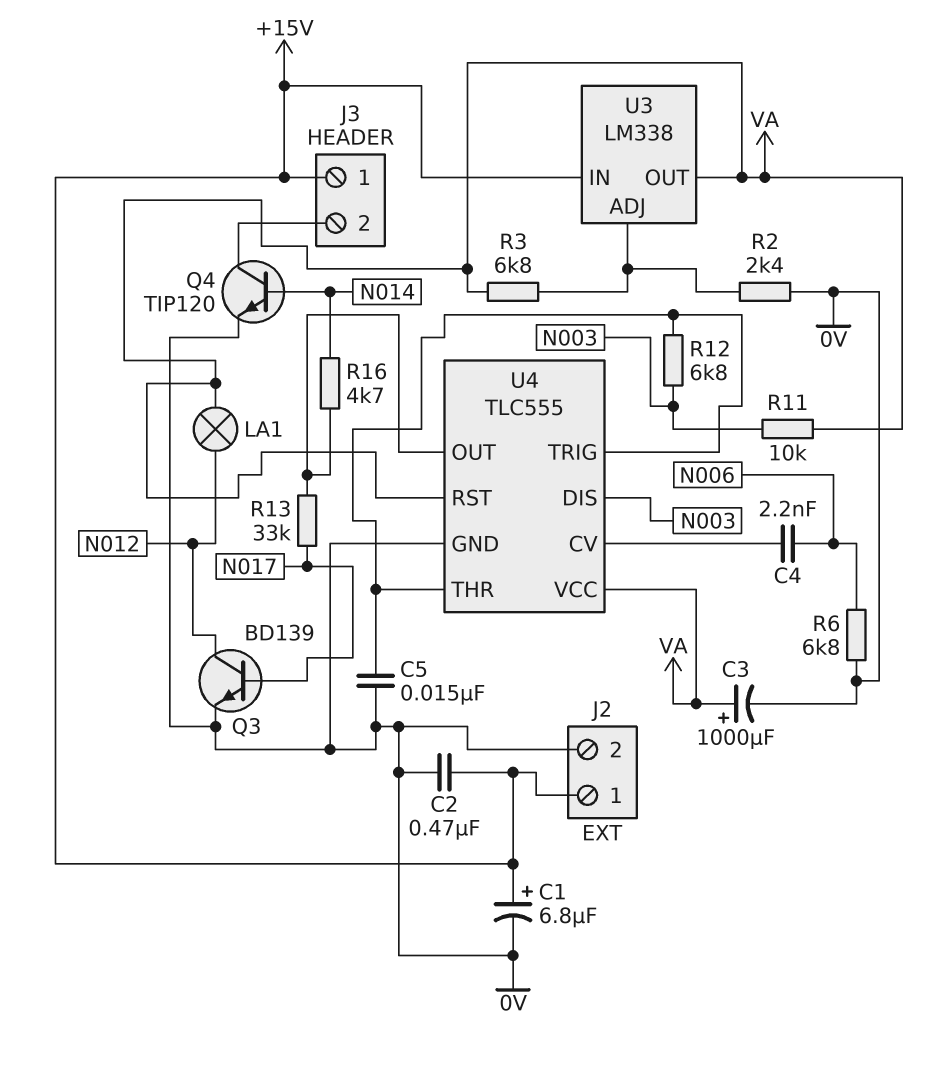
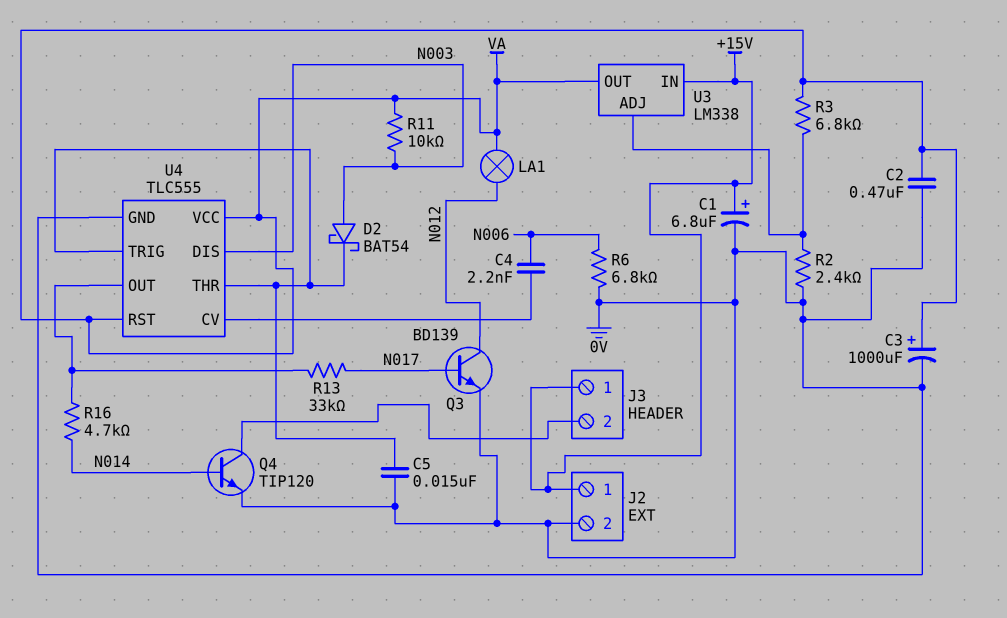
C2: 470nF (+15V, 0V) -> 470nF (0V, VA)
D2: none -> schottky BAT54 (A N003, K U4/THR)
R12: 6.8k (N003, U4/THR) -> none

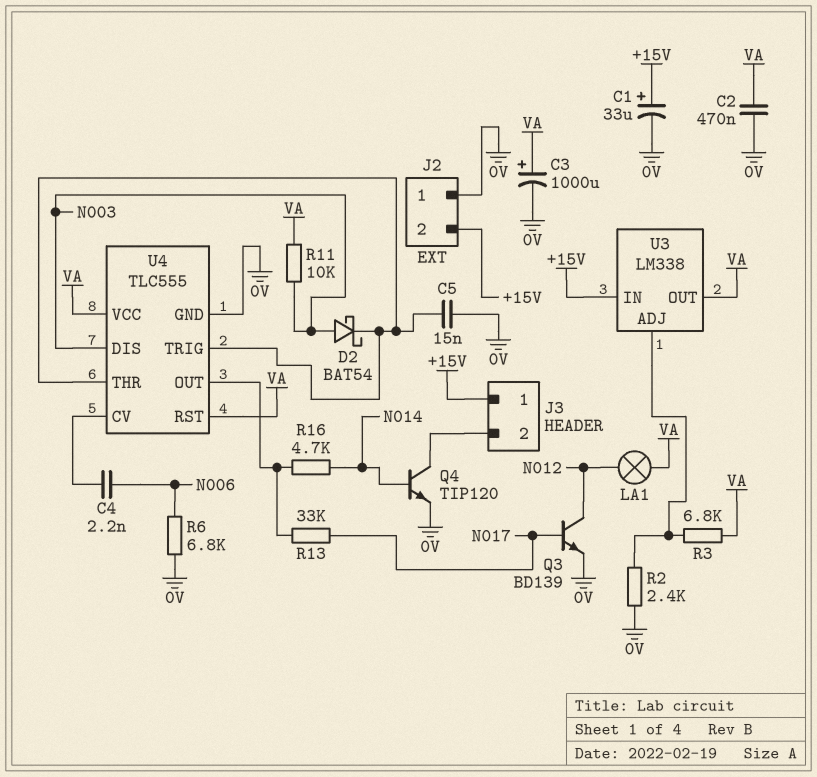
C1: 6.8uF (plus +15V, minus 0V) -> 33uF (plus +15V, minus 0V)
J2 pin 1: +15V -> 0V
J2 pin 2: 0V -> +15V

